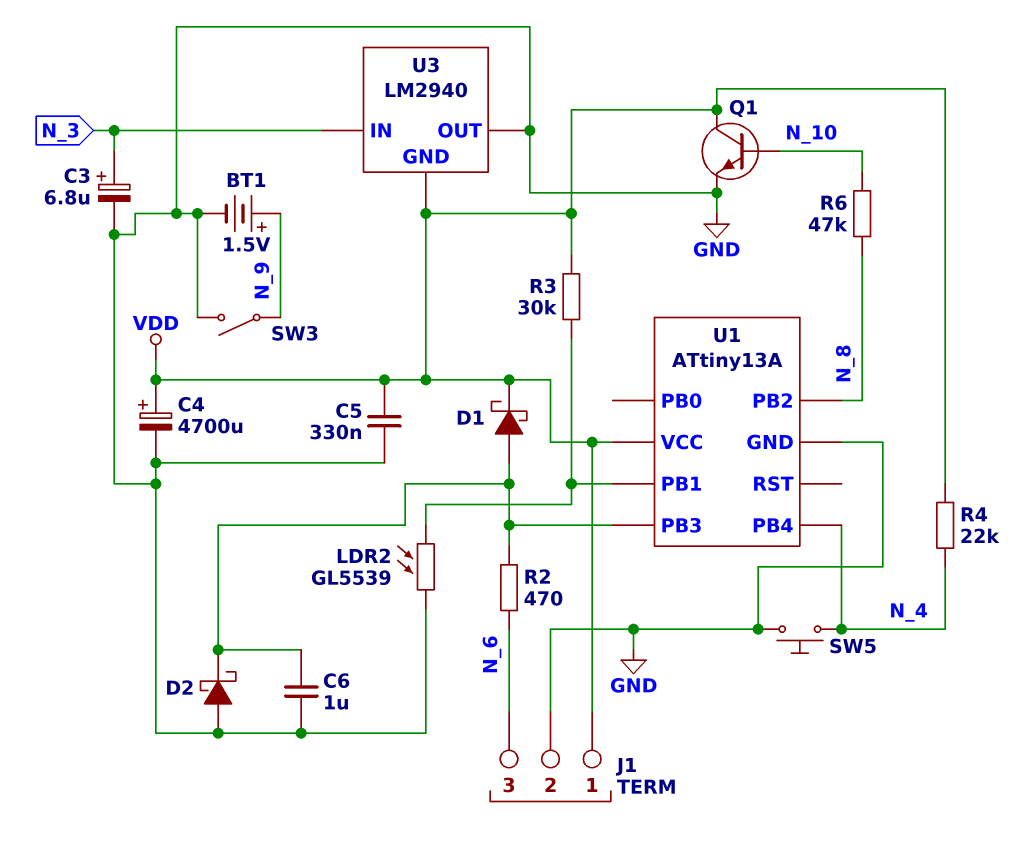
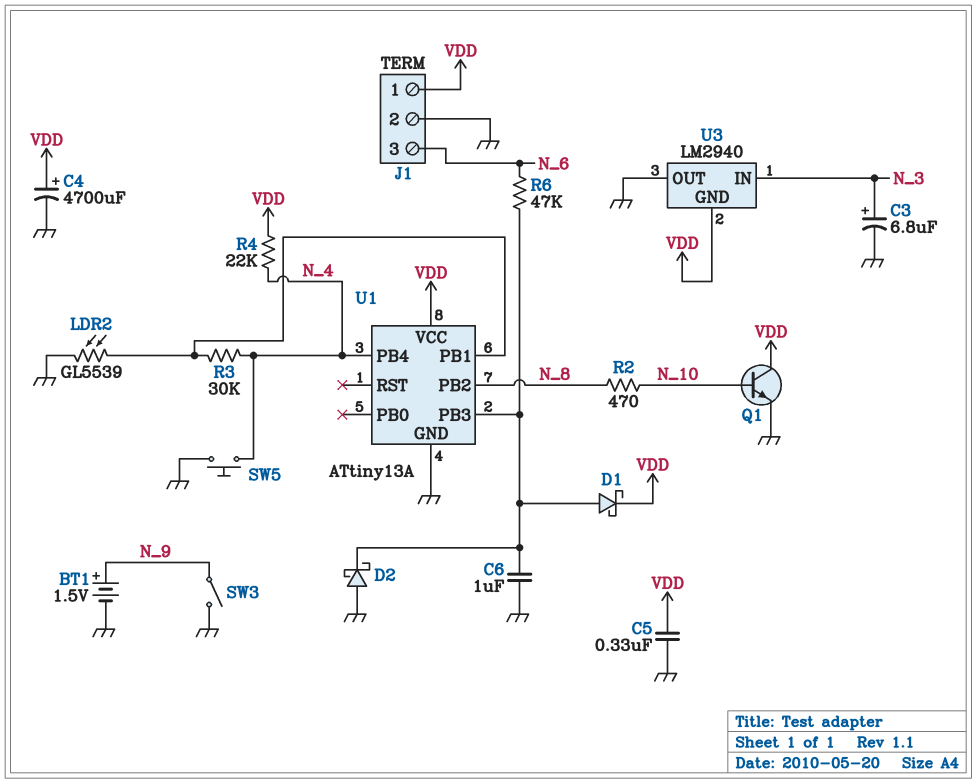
R2: 470 (N_6, U1/PB3) -> 470 (N_8, N_10)
R3: 30k (U1/PB1, VDD) -> 30k (N_4, U1/PB1)
R6: 47k (N_8, N_10) -> 47k (N_6, U1/PB3)

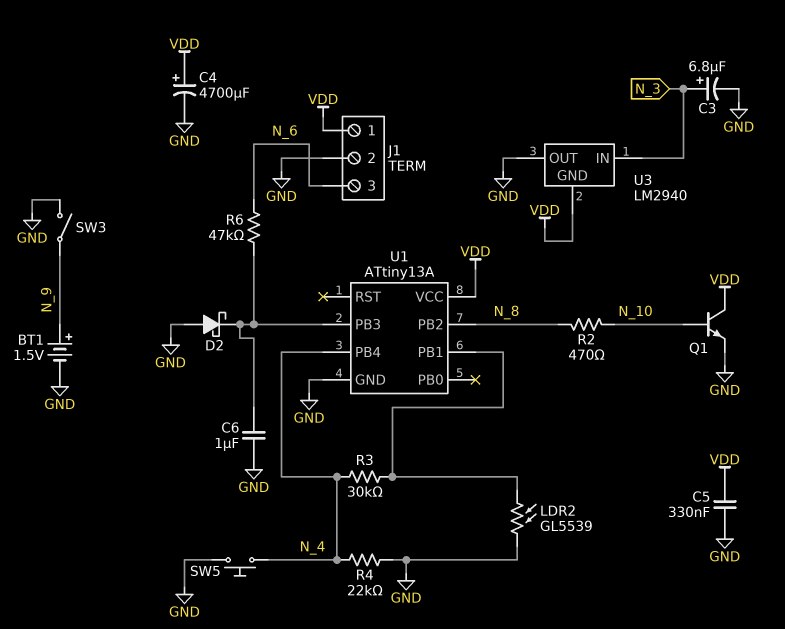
D1: schottky (A U1/PB3, K VDD) -> none
R4: 22k (N_4, VDD) -> 22k (GND, N_4)

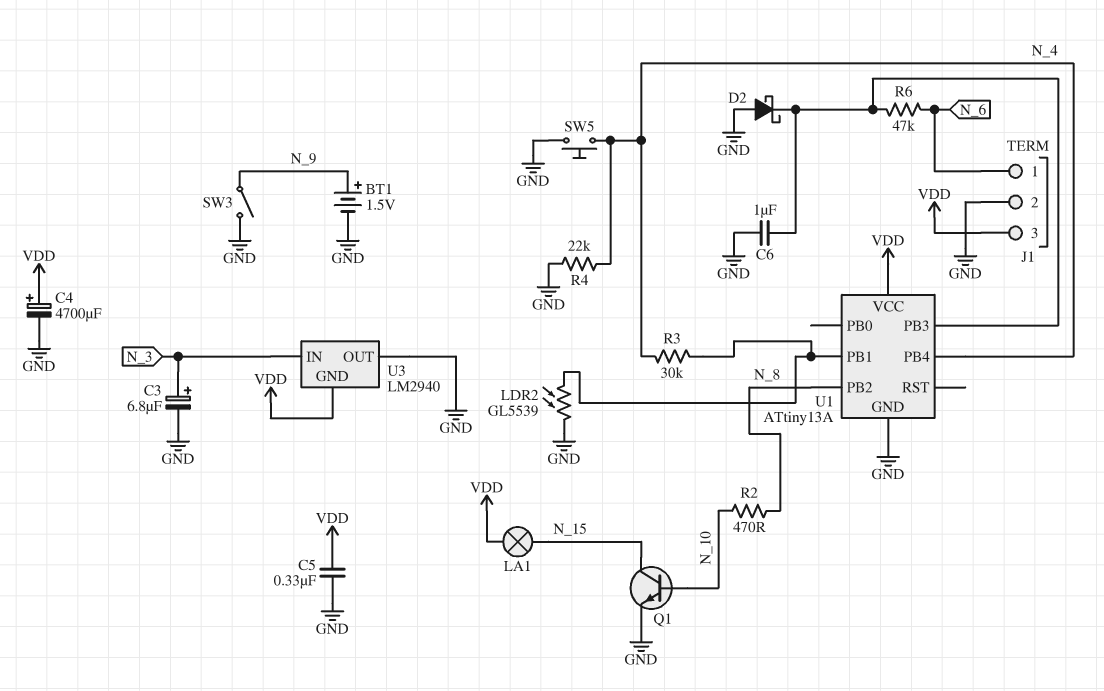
J1 pin 1: VDD -> N_6
J1 pin 3: N_6 -> VDD
LA1: none -> lamp (N_15, VDD)
Q1: NPN (B N_10, C VDD, E GND) -> NPN (B N_10, C N_15, E GND)

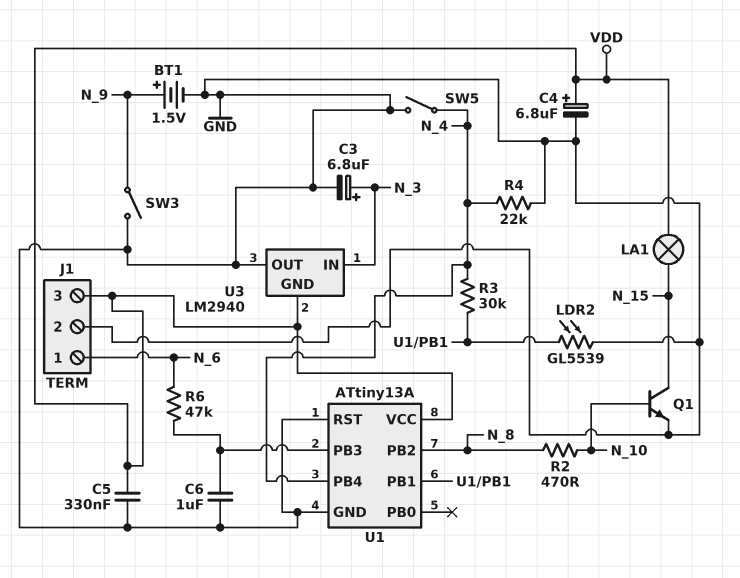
C4: 4700uF (plus VDD, minus GND) -> 6.8uF (plus VDD, minus GND)
D2: schottky (A GND, K U1/PB3) -> none
SW5: button (GND, N_4) -> switch (GND, N_4)
U1 pin RST: none -> GND

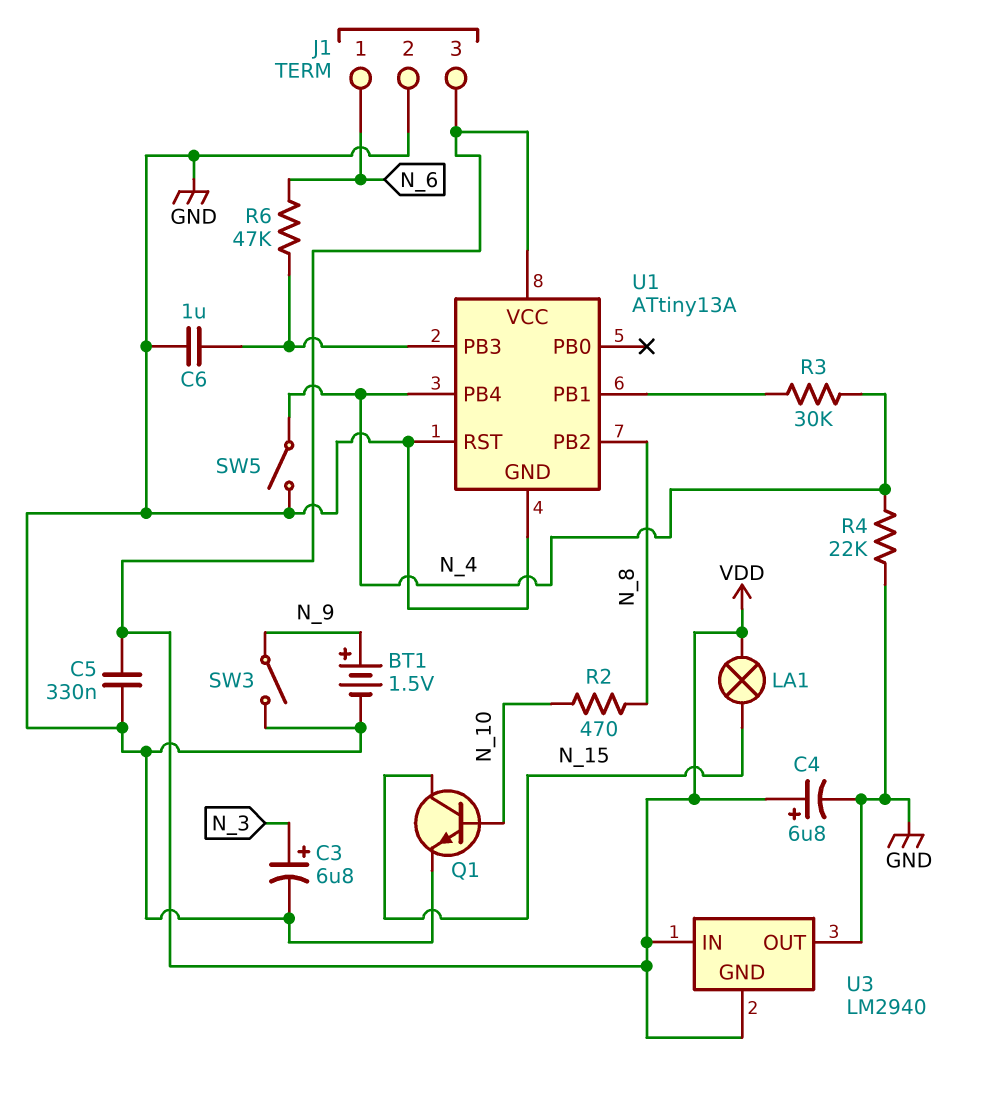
LDR2: GL5539 (GND, U1/PB1) -> none
U3 pin IN: N_3 -> VDD

